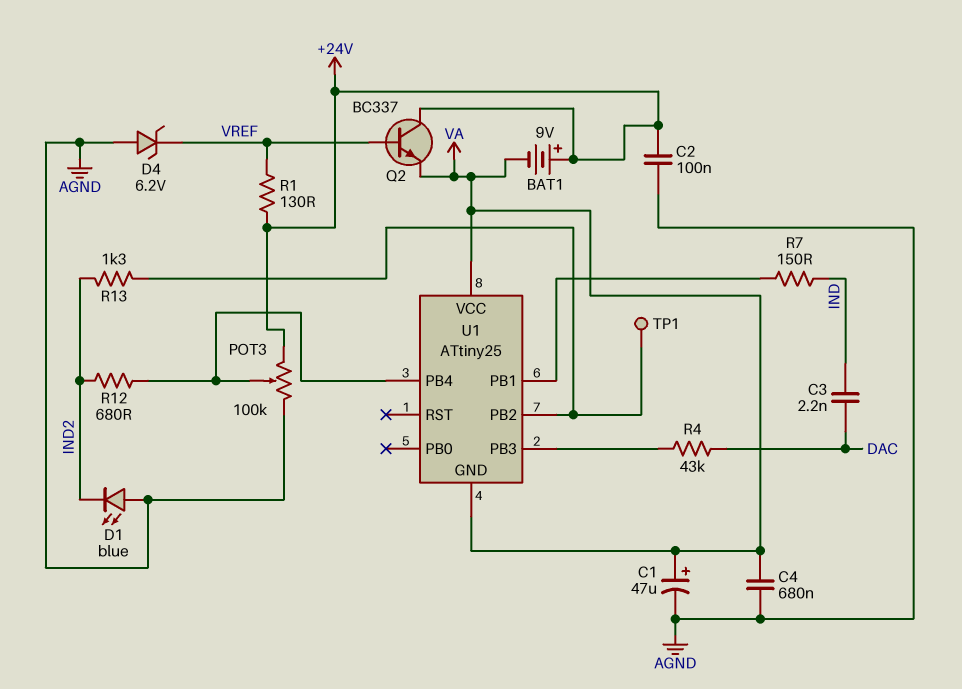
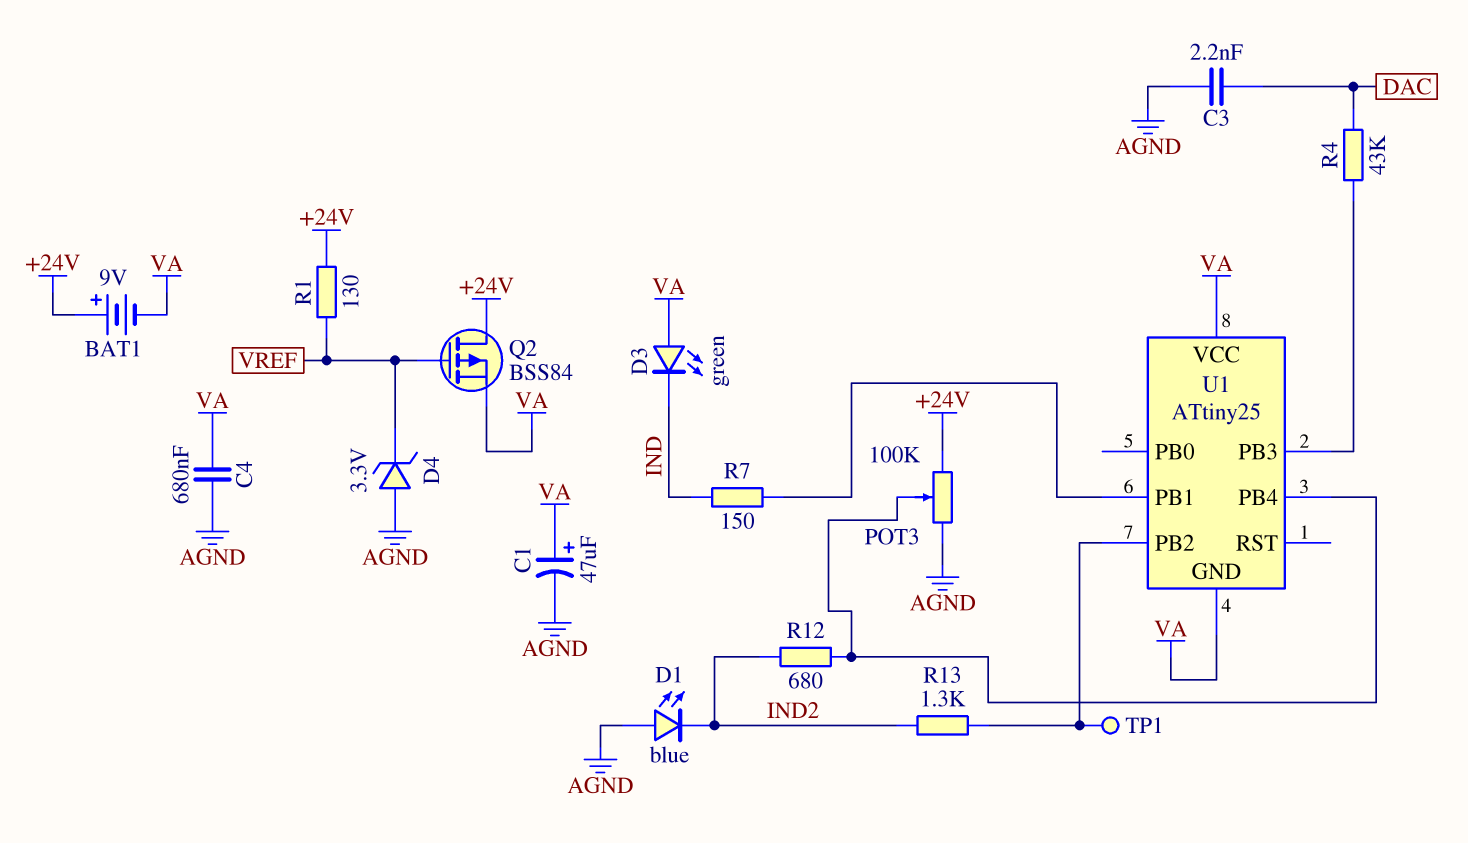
C2: 100nF (+24V, AGND) -> none
C3: 2.2nF (DAC, IND) -> 2.2nF (AGND, DAC)
D3: none -> LED green (A VA, K IND)
D4: zener 6.2V (A AGND, K VREF) -> zener 3.3V (A AGND, K VREF)
Q2: NPN BC337 (B VREF, C +24V, E VA) -> PMOS BSS84 (G VREF, D +24V, S VA)

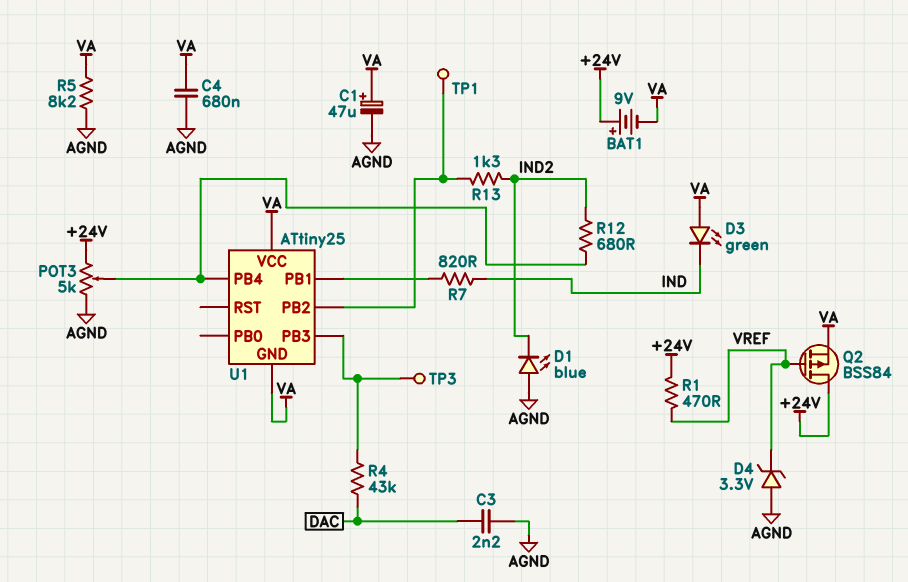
POT3: 100k (+24V, AGND, wiper U1/PB4) -> 5k (+24V, AGND, wiper U1/PB4)
R1: 130 (+24V, VREF) -> 470 (+24V, VREF)
R5: none -> 8.2k (AGND, VA)
R7: 150 (IND, U1/PB1) -> 820 (IND, U1/PB1)
TP3: none -> test point (U1/PB3)

